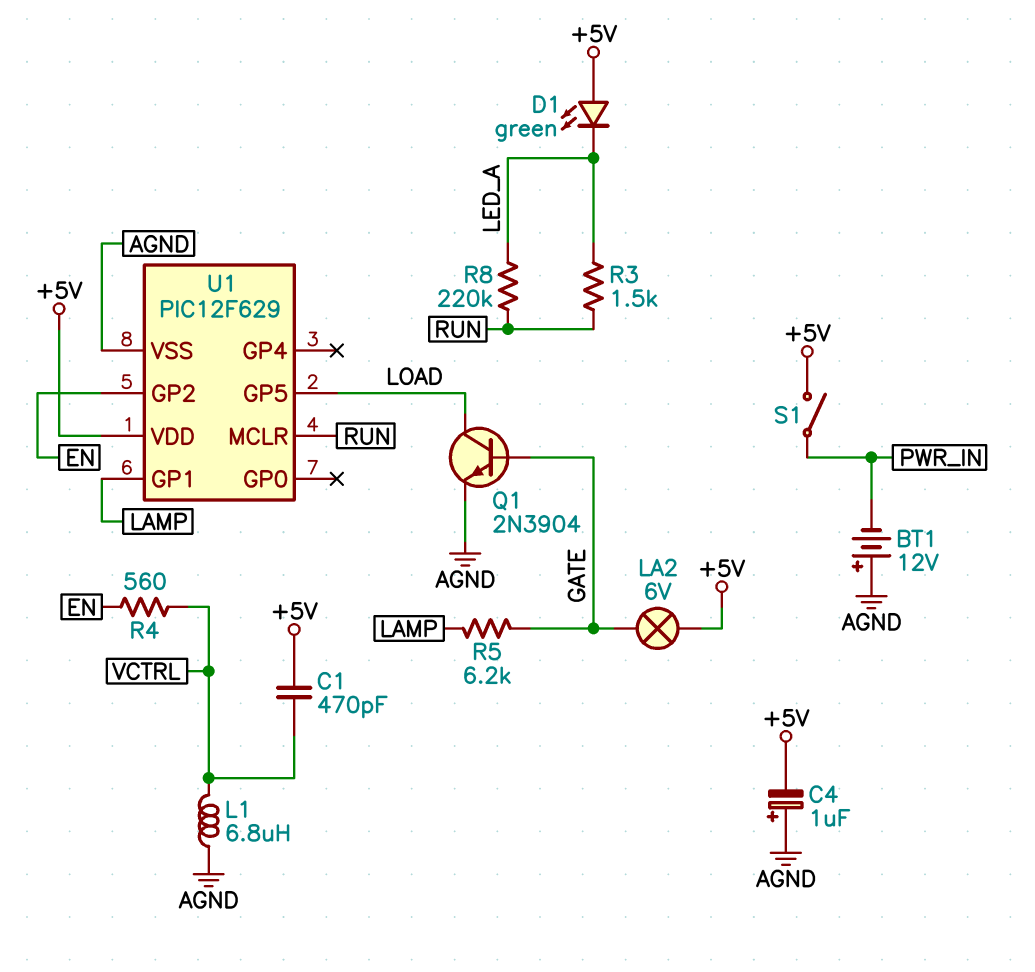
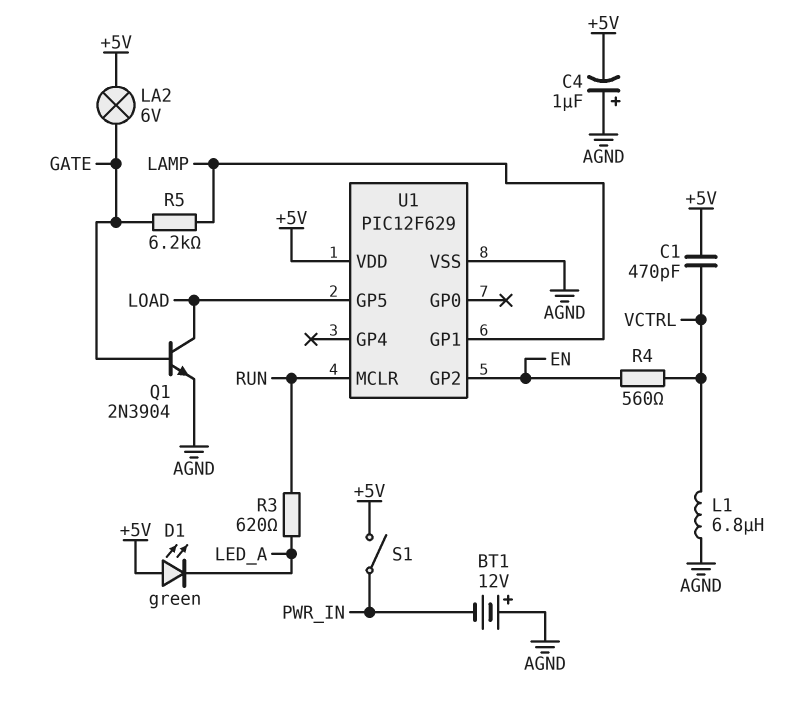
R3: 1.5k (LED_A, RUN) -> 620 (LED_A, RUN)
R8: 220k (LED_A, RUN) -> none

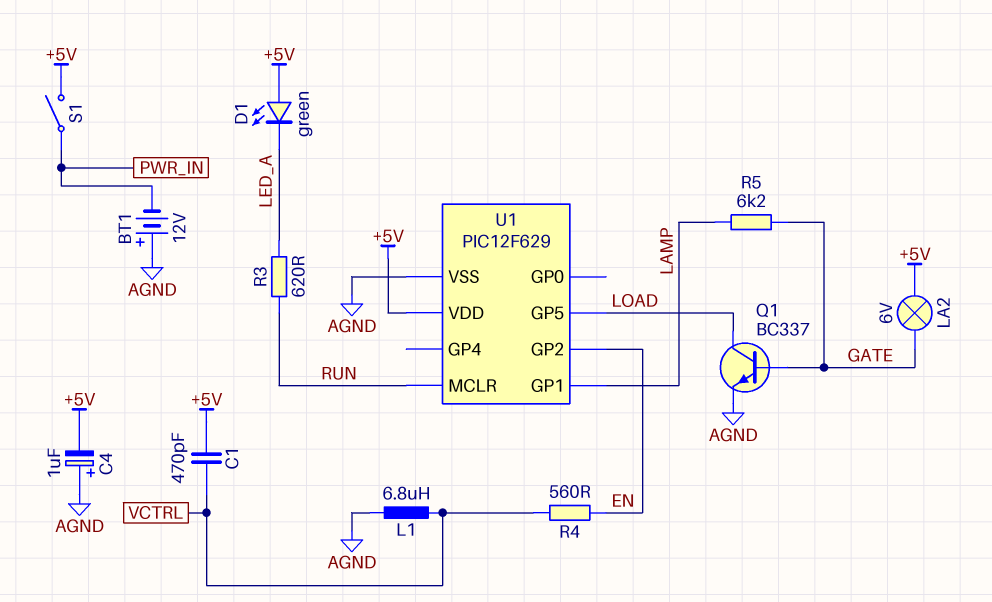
Q1: NPN 2N3904 (B GATE, C LOAD, E AGND) -> NPN BC337 (B GATE, C LOAD, E AGND)

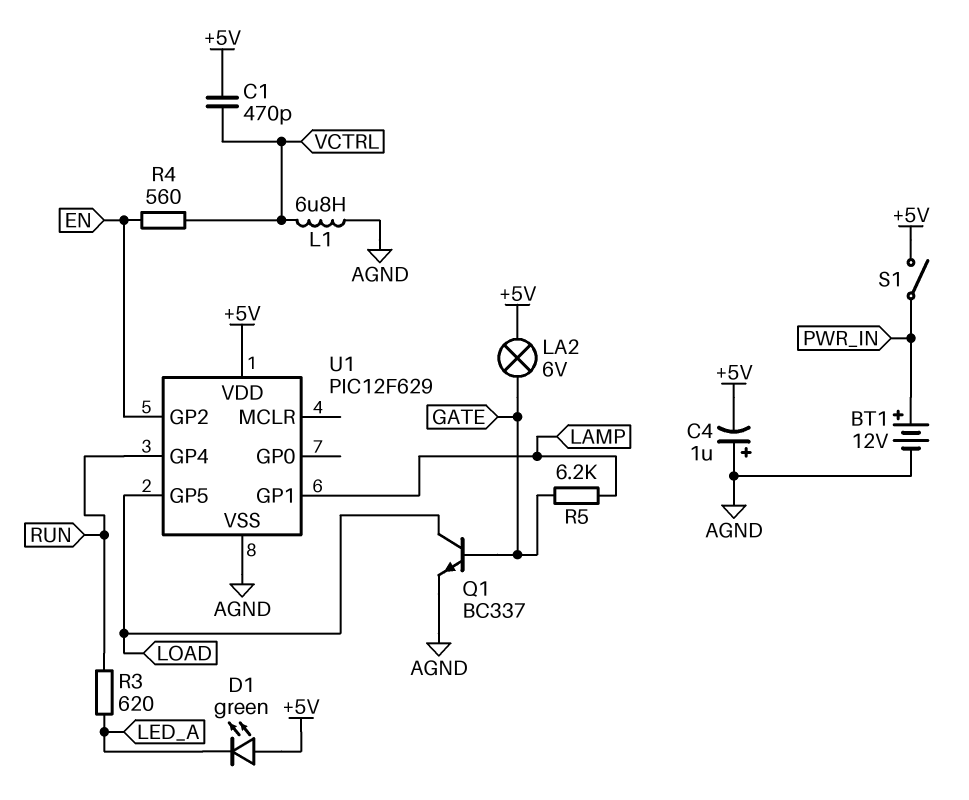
BT1: 12V (plus AGND, minus PWR_IN) -> 12V (plus PWR_IN, minus AGND)
U1 pin GP4: none -> RUN
U1 pin MCLR: RUN -> none

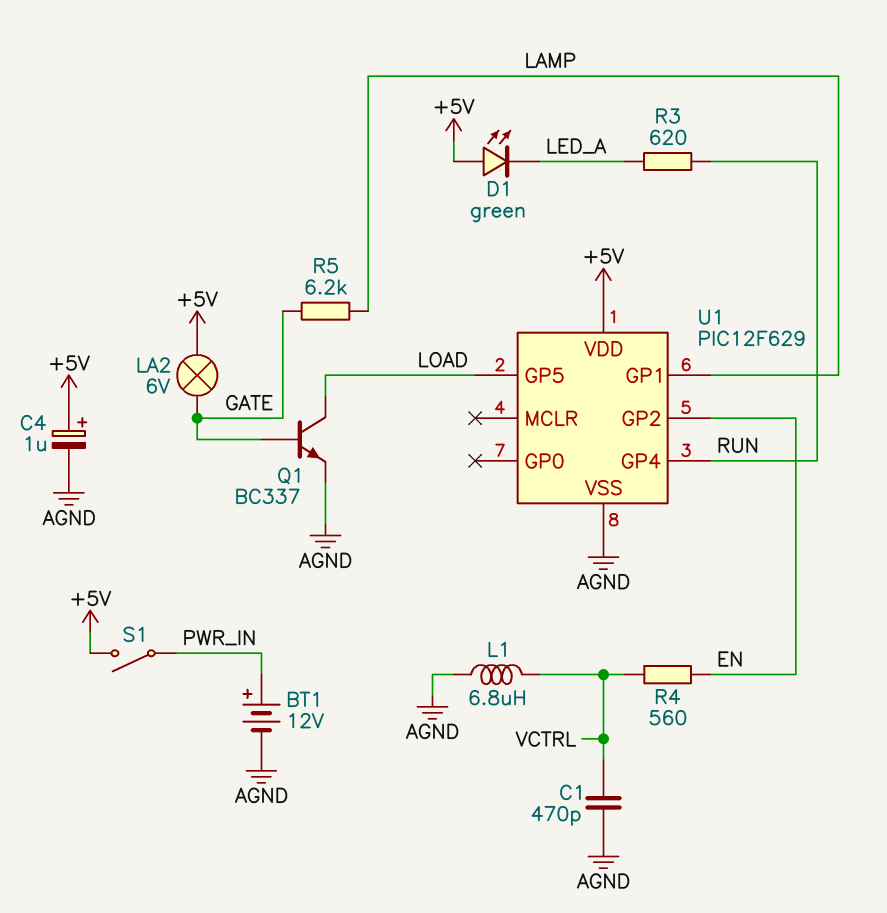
C1: 470pF (+5V, VCTRL) -> 470pF (AGND, VCTRL)
C4: 1uF (plus AGND, minus +5V) -> 1uF (plus +5V, minus AGND)

